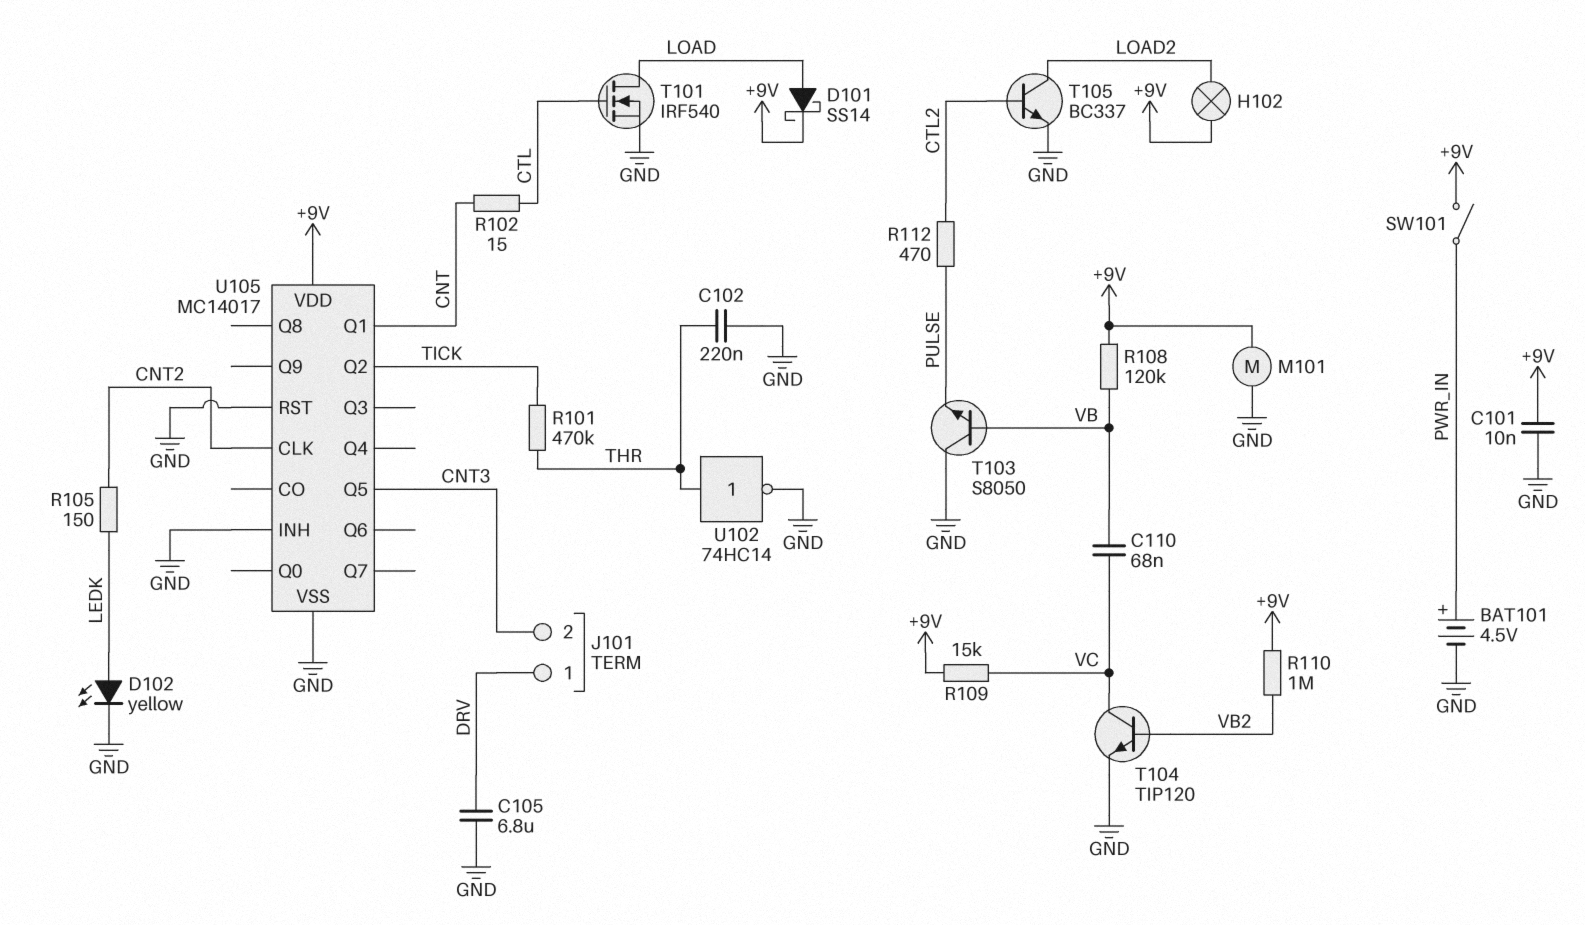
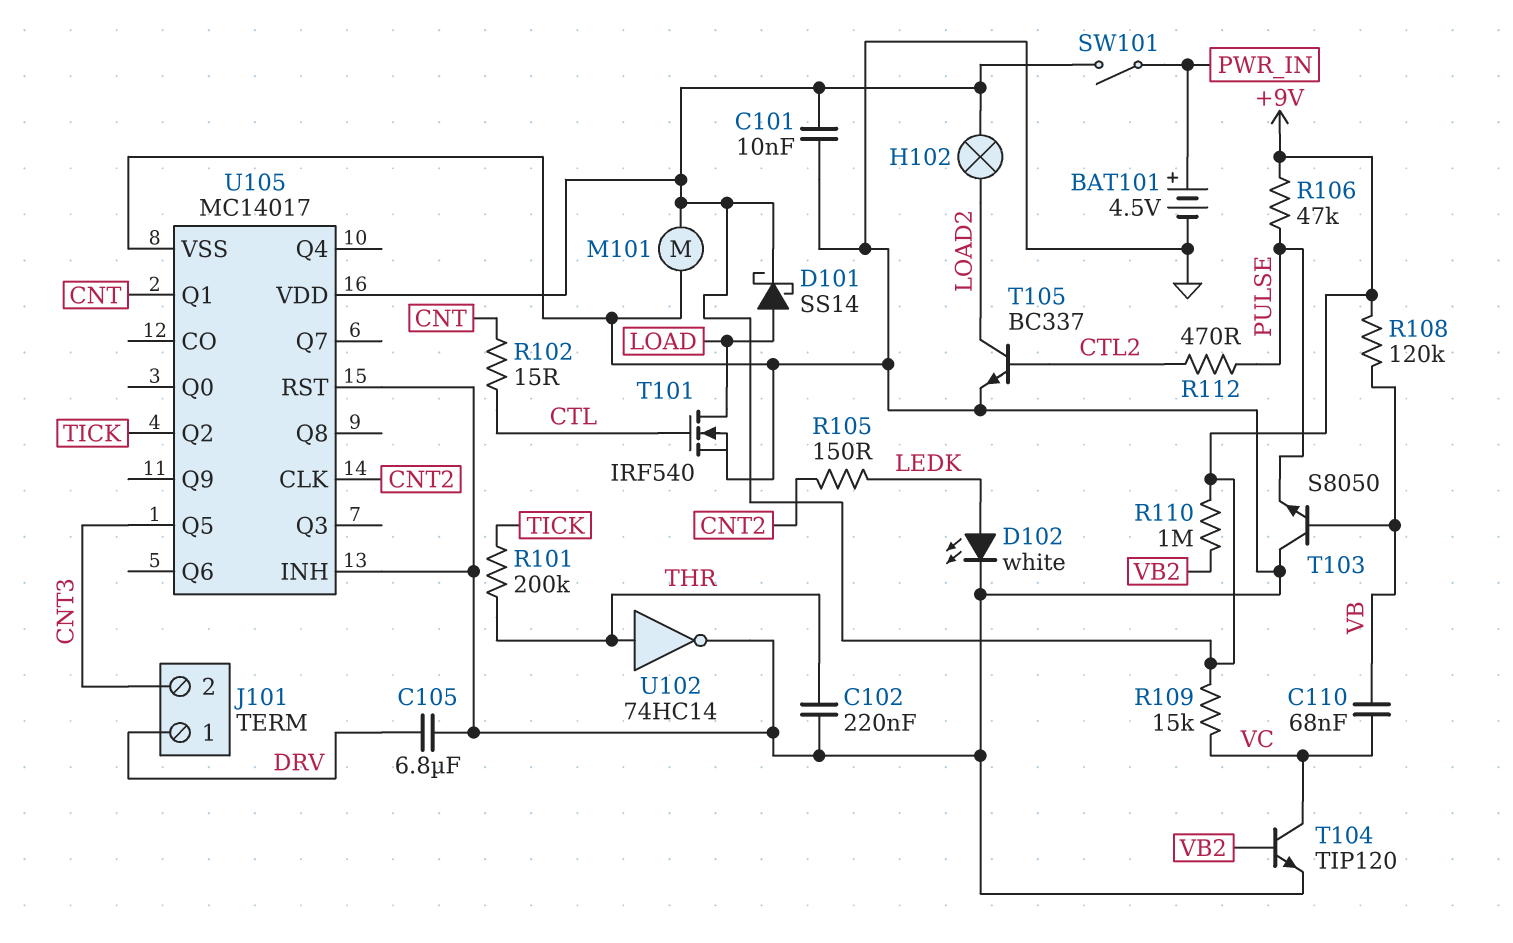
D102: LED yellow (A LEDK, K GND) -> LED white (A LEDK, K GND)
R101: 470k (THR, TICK) -> 200k (THR, TICK)
R106: none -> 47k (+9V, PULSE)

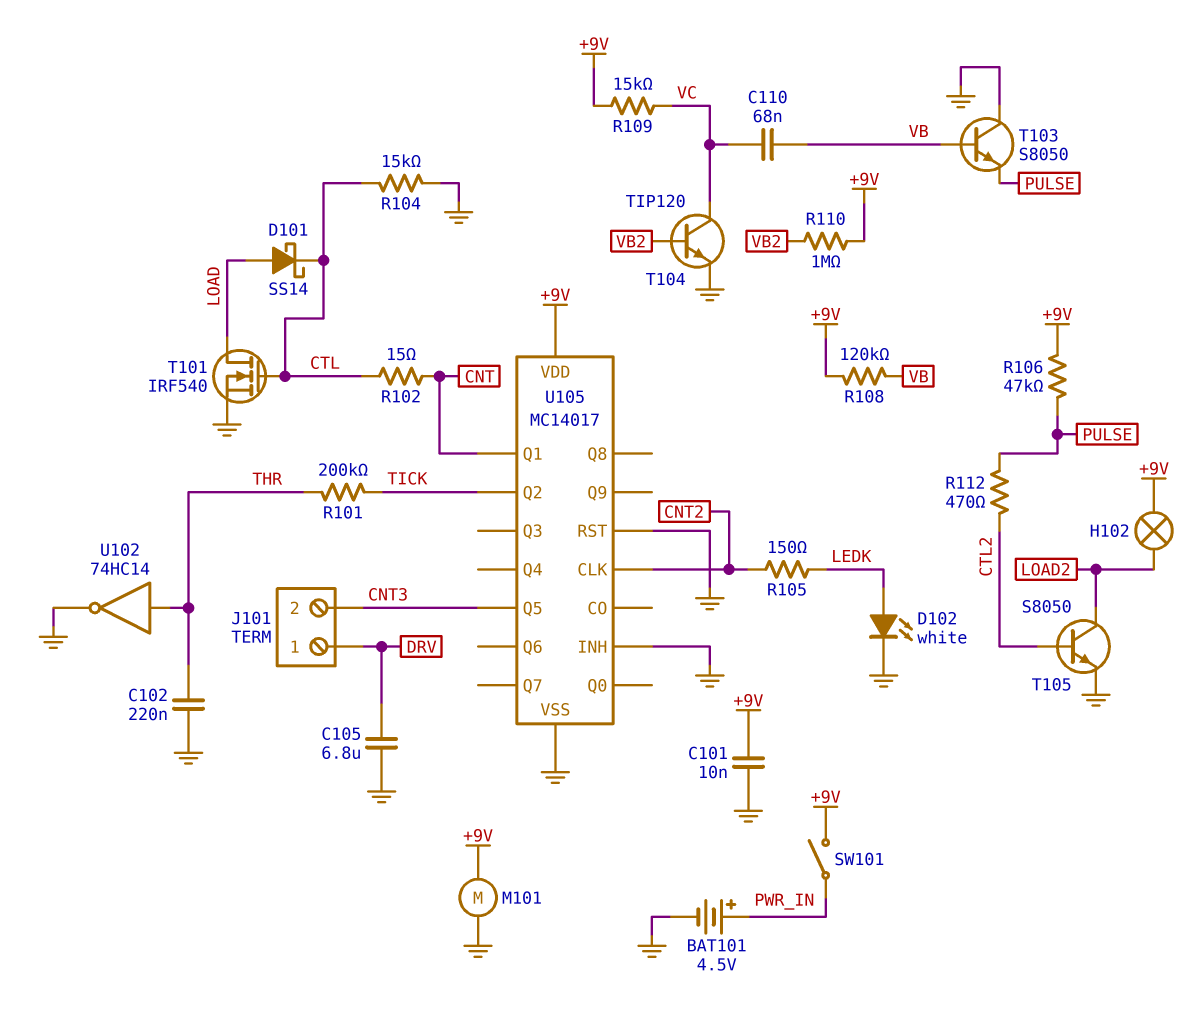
D101: schottky SS14 (A LOAD, K +9V) -> schottky SS14 (A LOAD, K CTL)
R104: none -> 15k (CTL, GND)
T105: NPN BC337 (B CTL2, C LOAD2, E GND) -> NPN S8050 (B CTL2, C LOAD2, E GND)

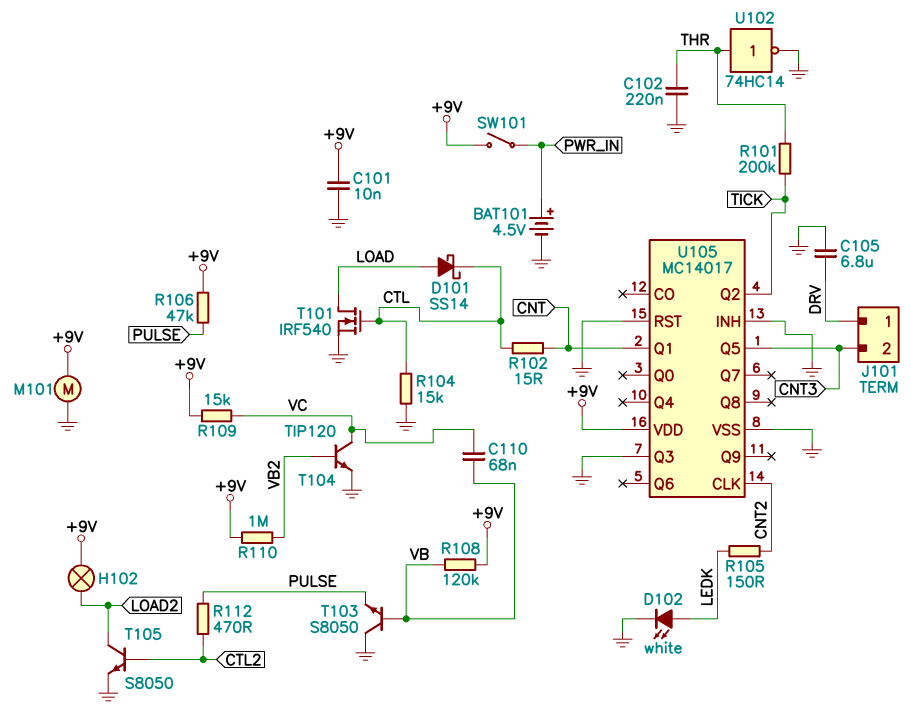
U105 pin Q3: none -> GND

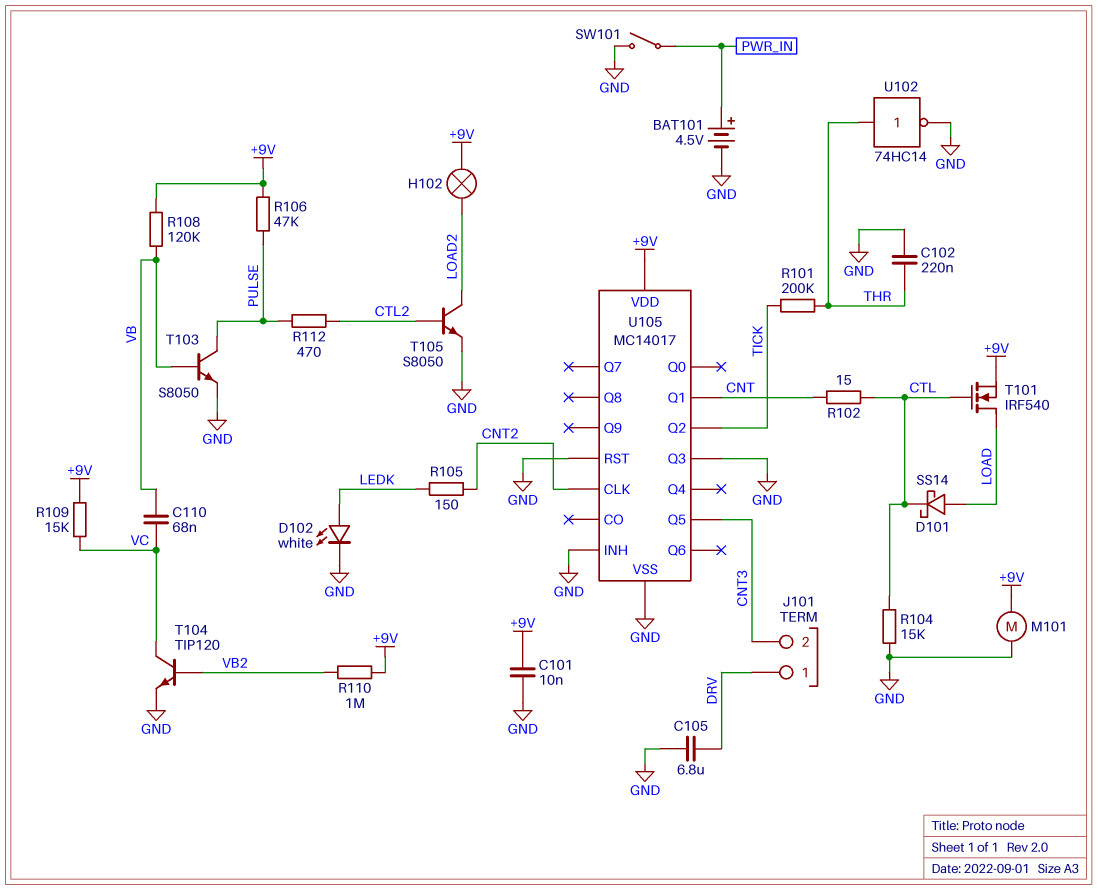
SW101: switch (+9V, PWR_IN) -> switch (GND, PWR_IN)
T101: NMOS IRF540 (G CTL, D LOAD, S GND) -> NMOS IRF540 (G CTL, D LOAD, S +9V)
T103: NPN S8050 (B VB, C GND, E PULSE) -> NPN S8050 (B VB, C PULSE, E GND)

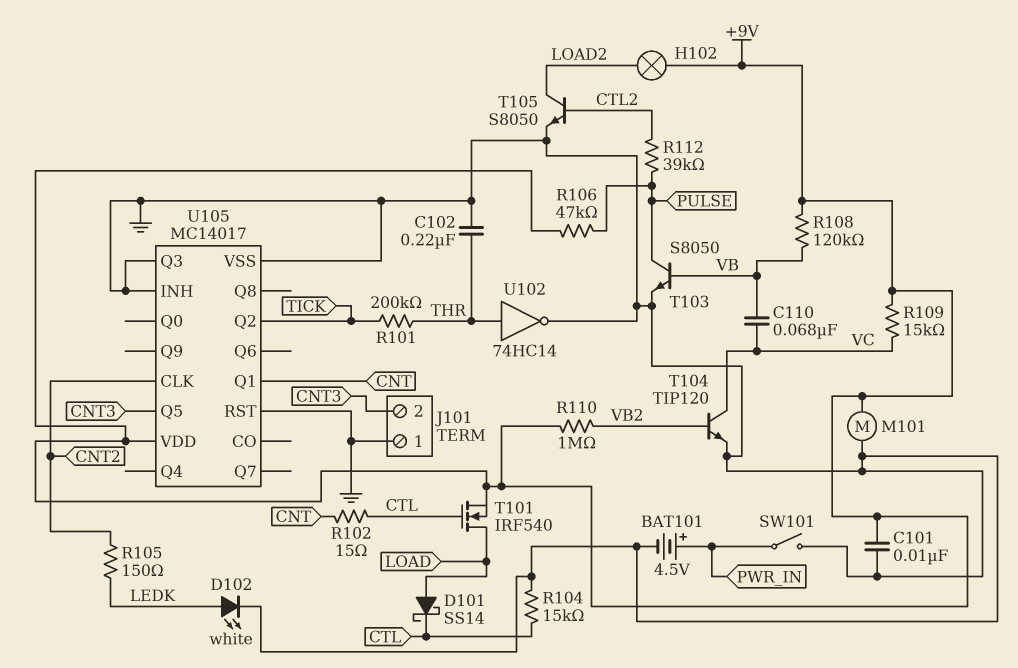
C105: 6.8uF (DRV, GND) -> none
J101 pin 1: DRV -> GND
R112: 470 (CTL2, PULSE) -> 39k (CTL2, PULSE)

